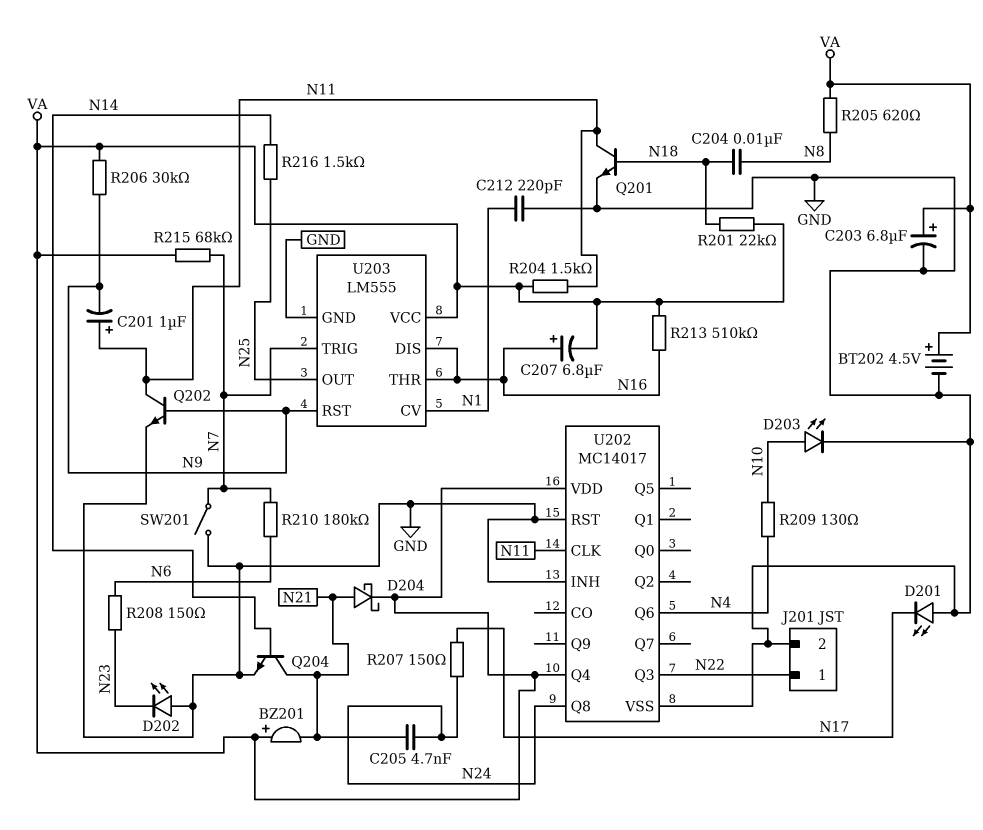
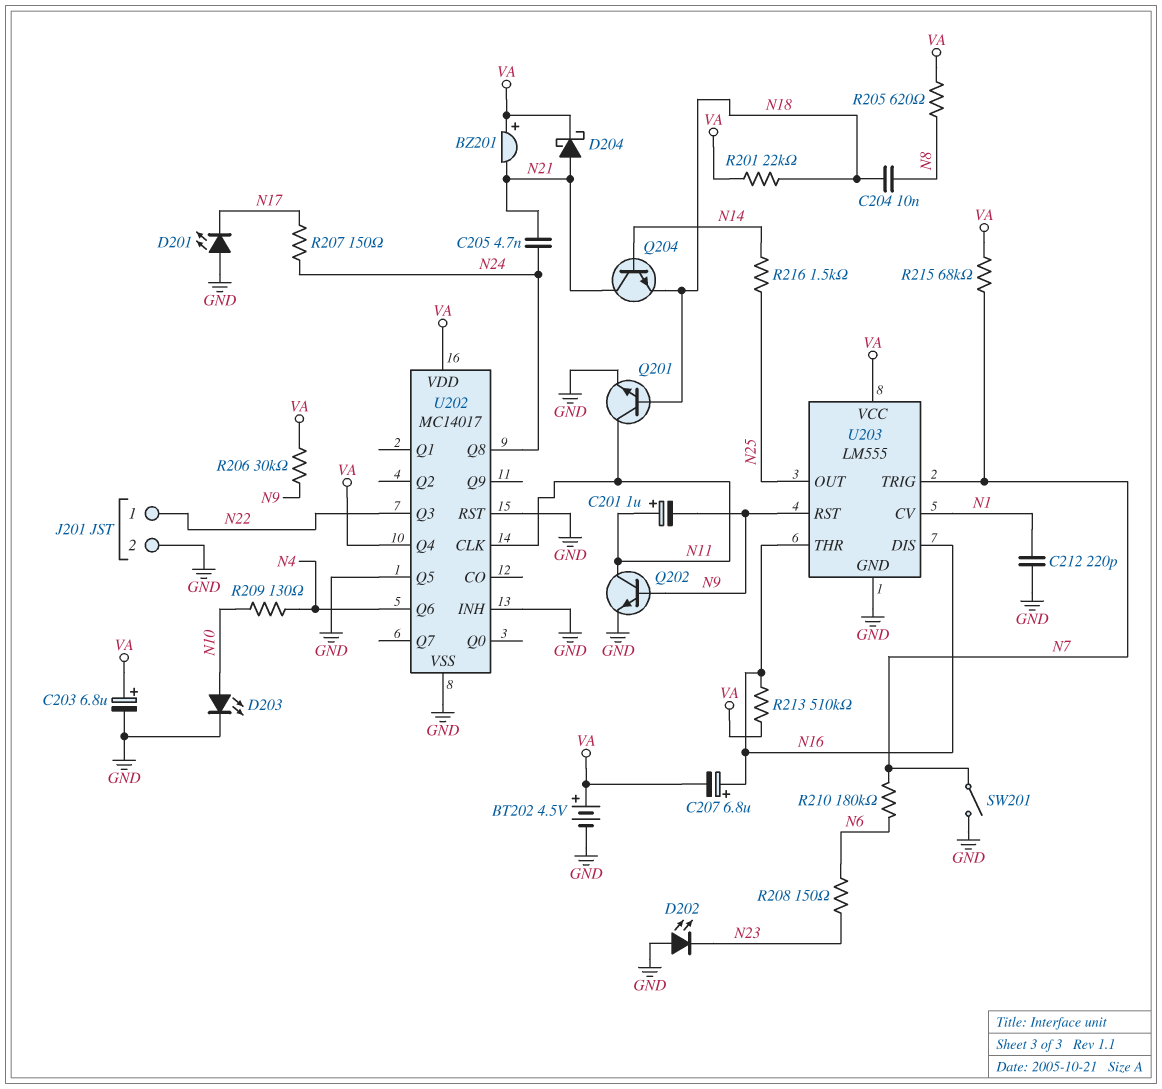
Q204: NPN (B N14, C N21, E GND) -> NPN (B N14, C N21, E N18)
R204: 1.5k (N11, VA) -> none
U202 pin Q5: none -> GND

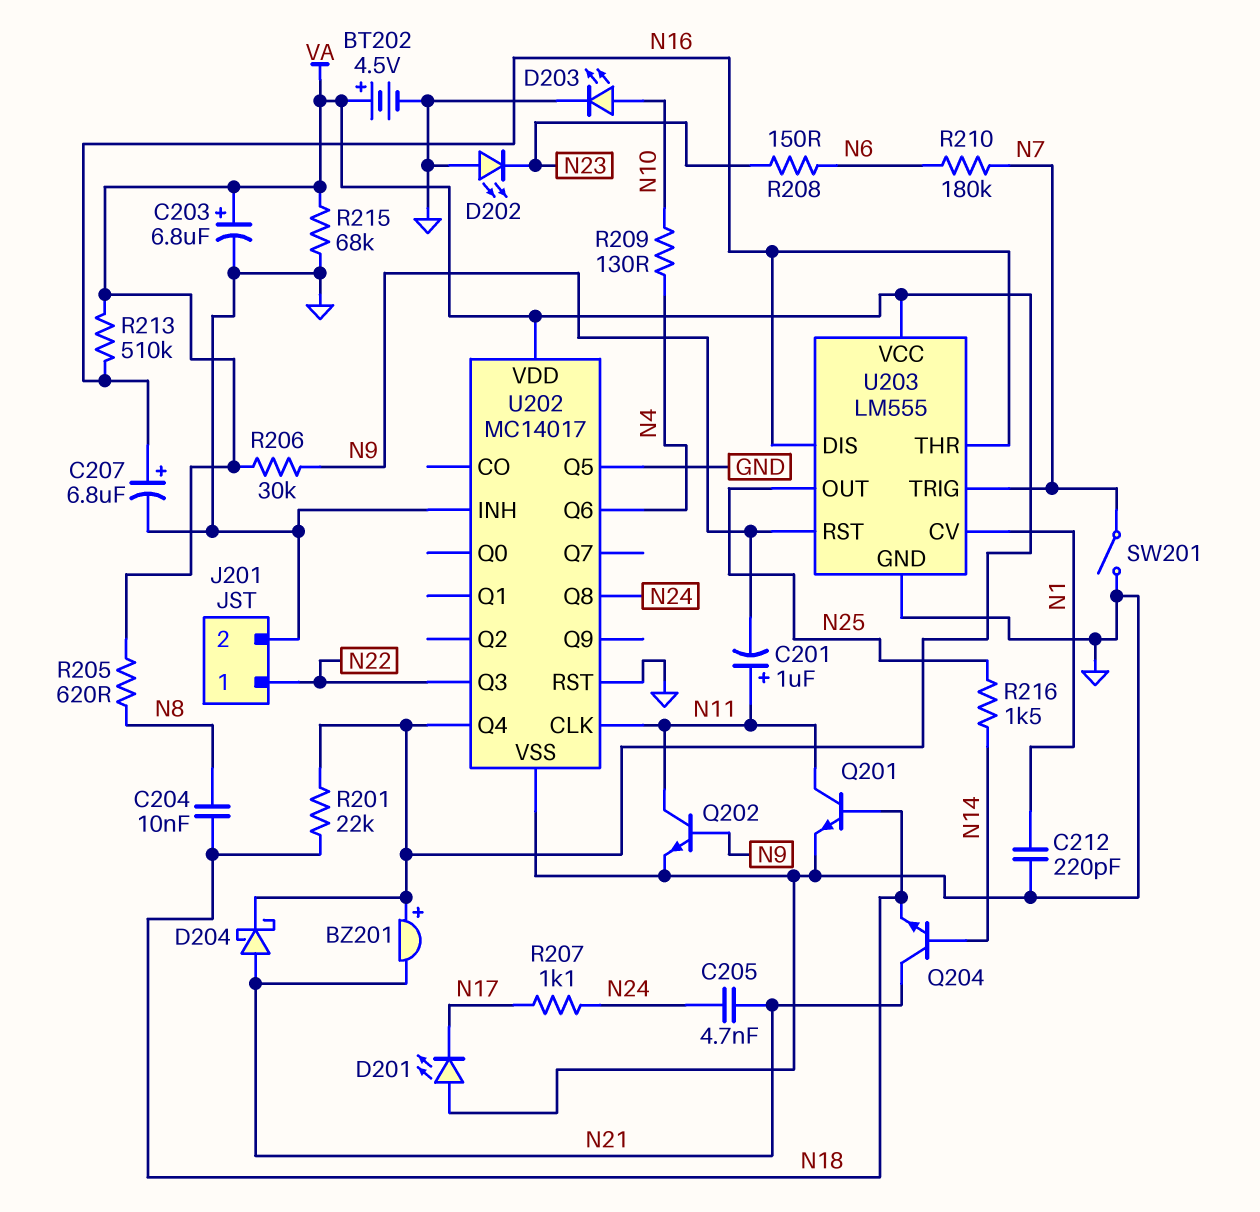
C207: 6.8uF (plus N16, minus VA) -> 6.8uF (plus N16, minus GND)
R207: 150 (N17, N24) -> 1.1k (N17, N24)
R215: 68k (N7, VA) -> 68k (GND, VA)

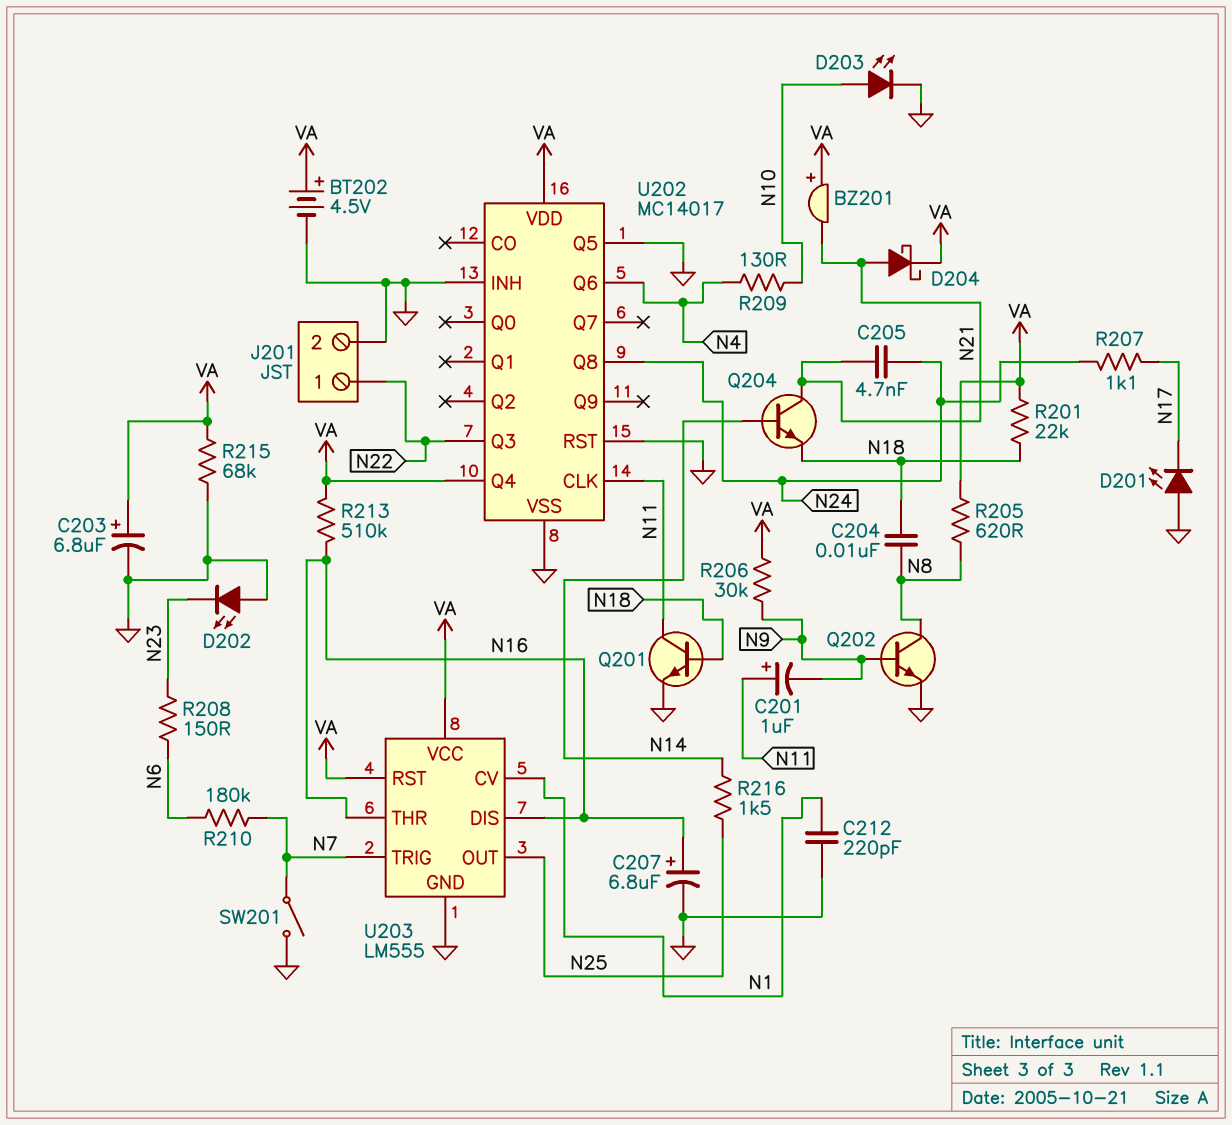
Q202: NPN (B N9, C N11, E GND) -> NPN (B N9, C N8, E GND)
U203 pin RST: N9 -> VA

